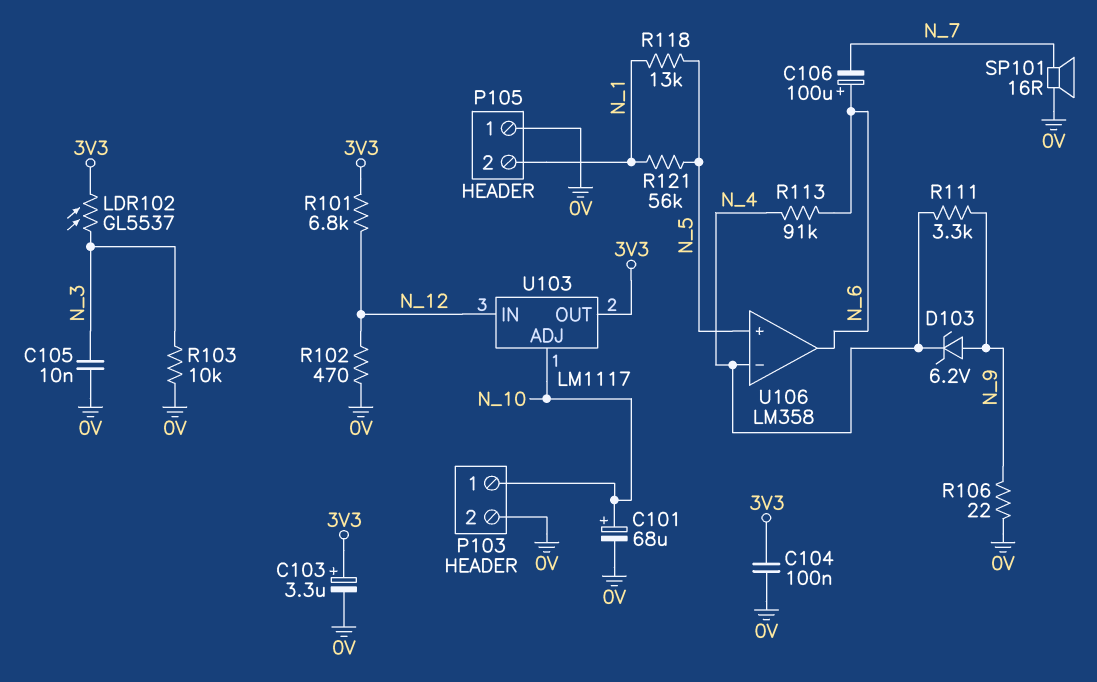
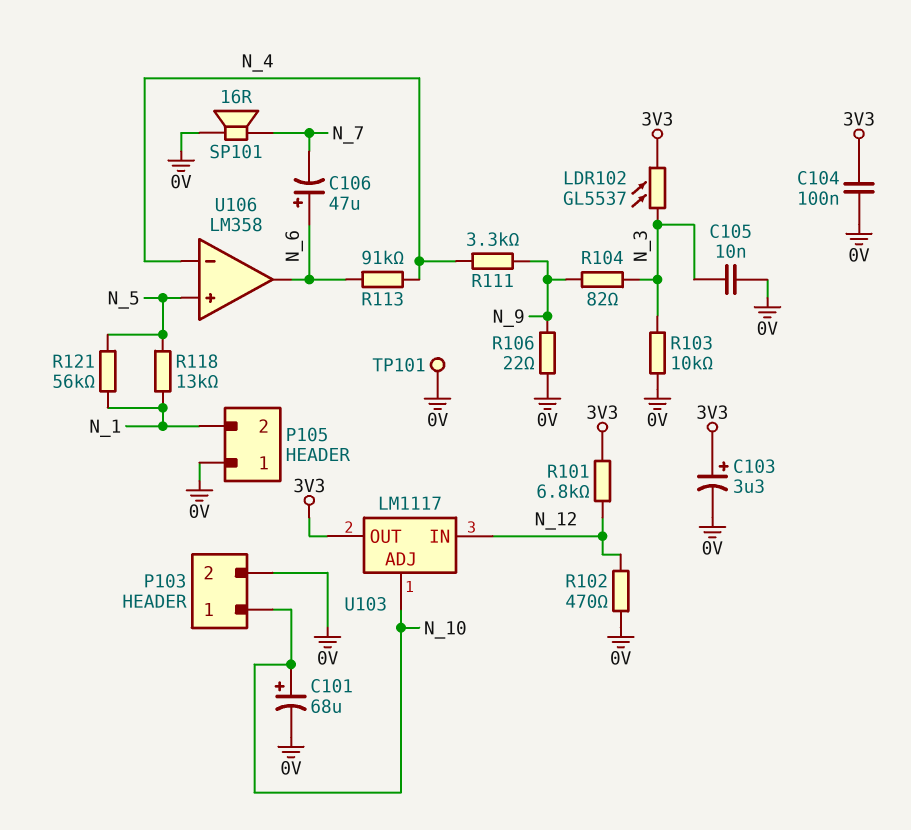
C106: 100uF (plus N_6, minus N_7) -> 47uF (plus N_6, minus N_7)
D103: zener 6.2V (A N_9, K N_4) -> none
R104: none -> 82 (N_3, N_9)
TP101: none -> test point (0V)

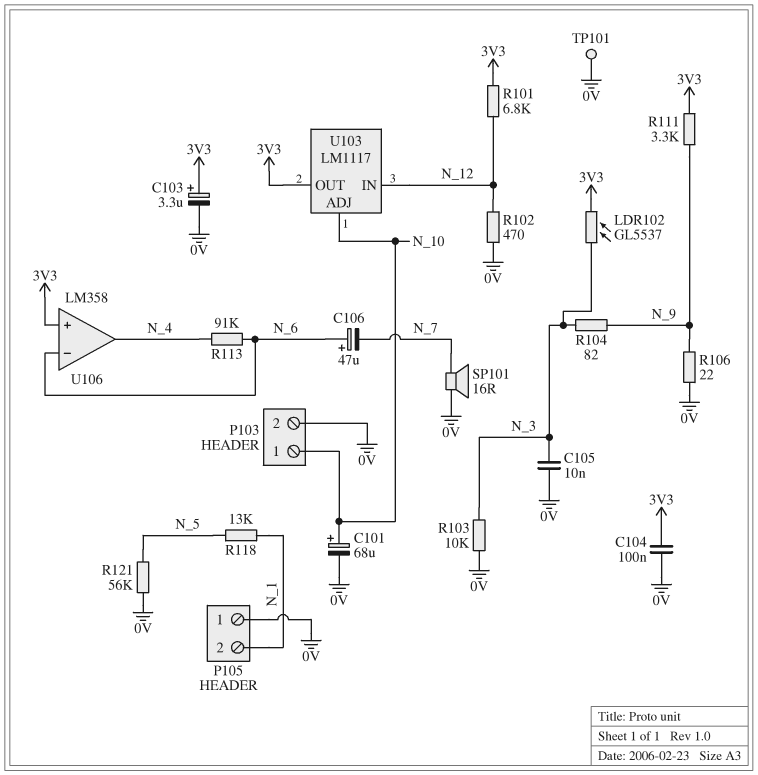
R111: 3.3k (N_4, N_9) -> 3.3k (3V3, N_9)
R121: 56k (N_1, N_5) -> 56k (0V, N_5)
U106 pin in+: N_5 -> 3V3
U106 pin in-: N_4 -> N_6
U106 pin out: N_6 -> N_4

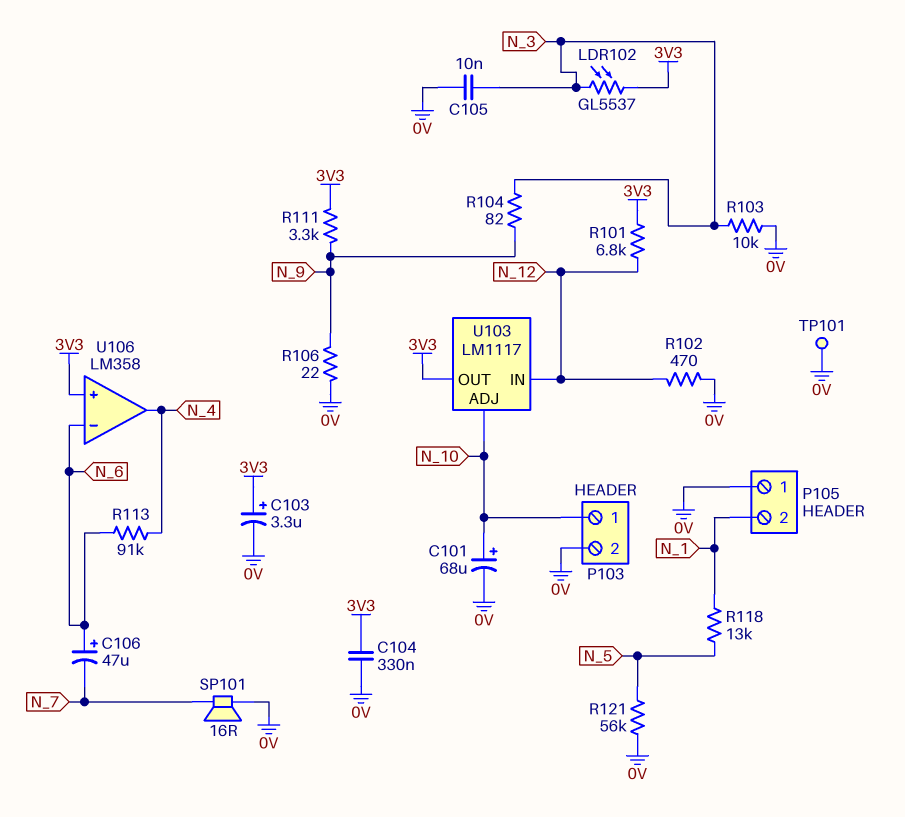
C104: 100nF (0V, 3V3) -> 330nF (0V, 3V3)

